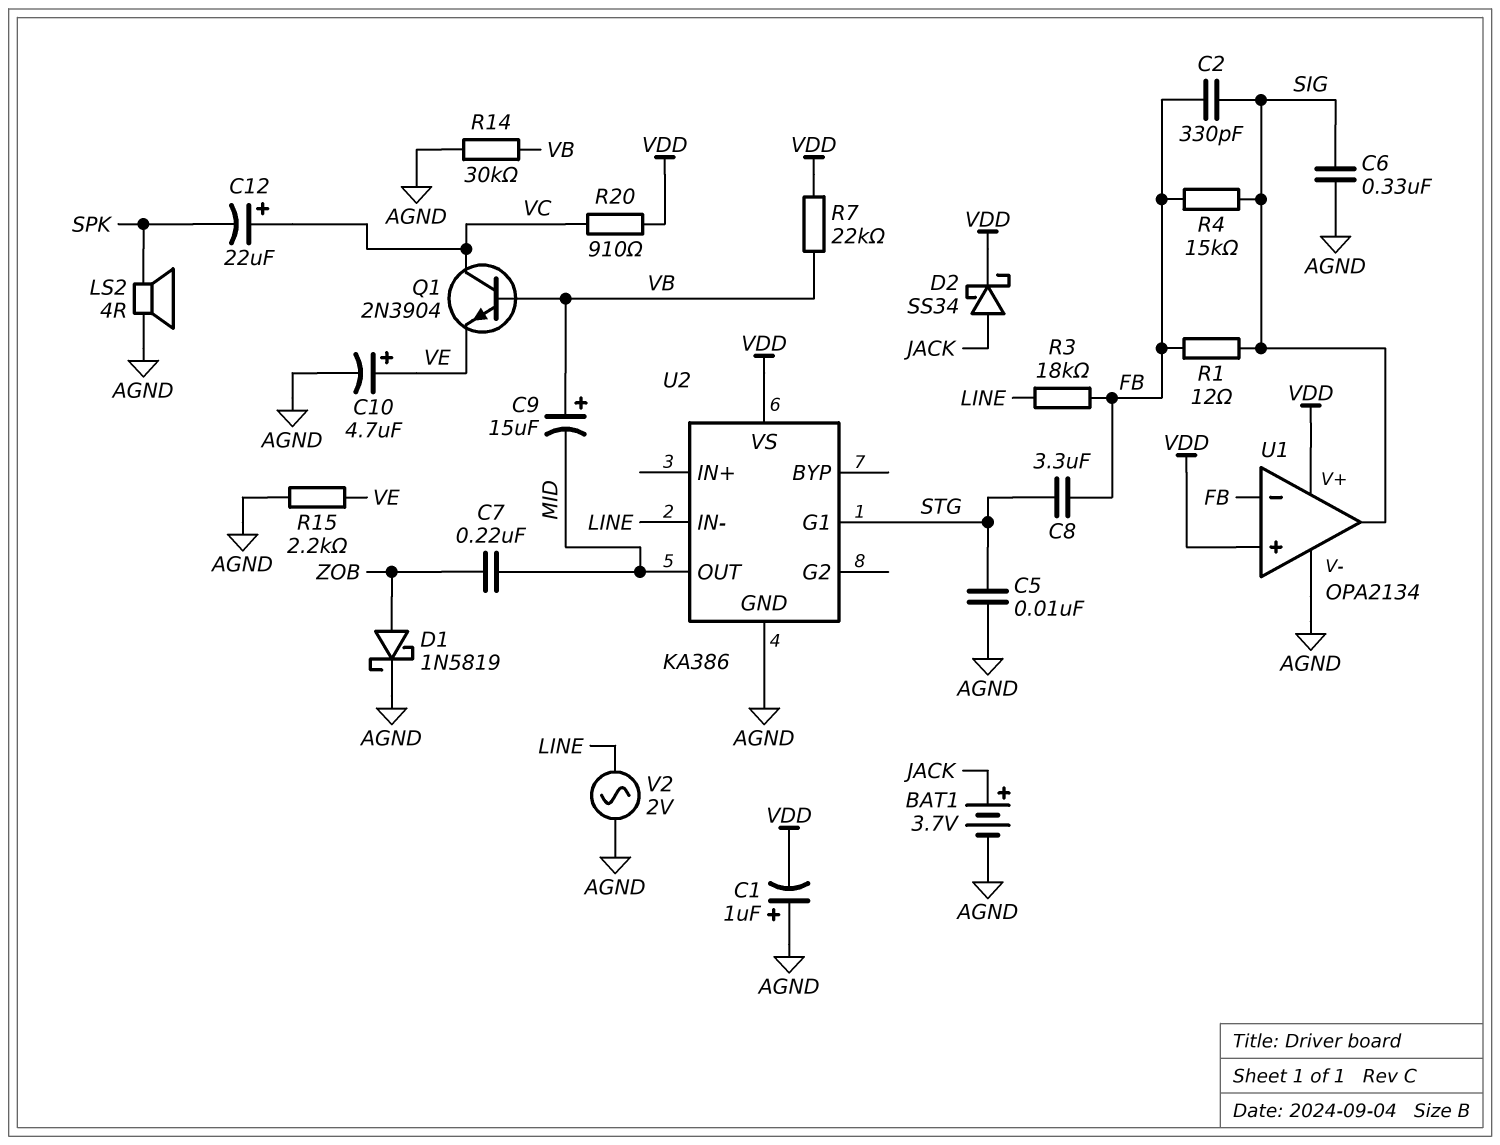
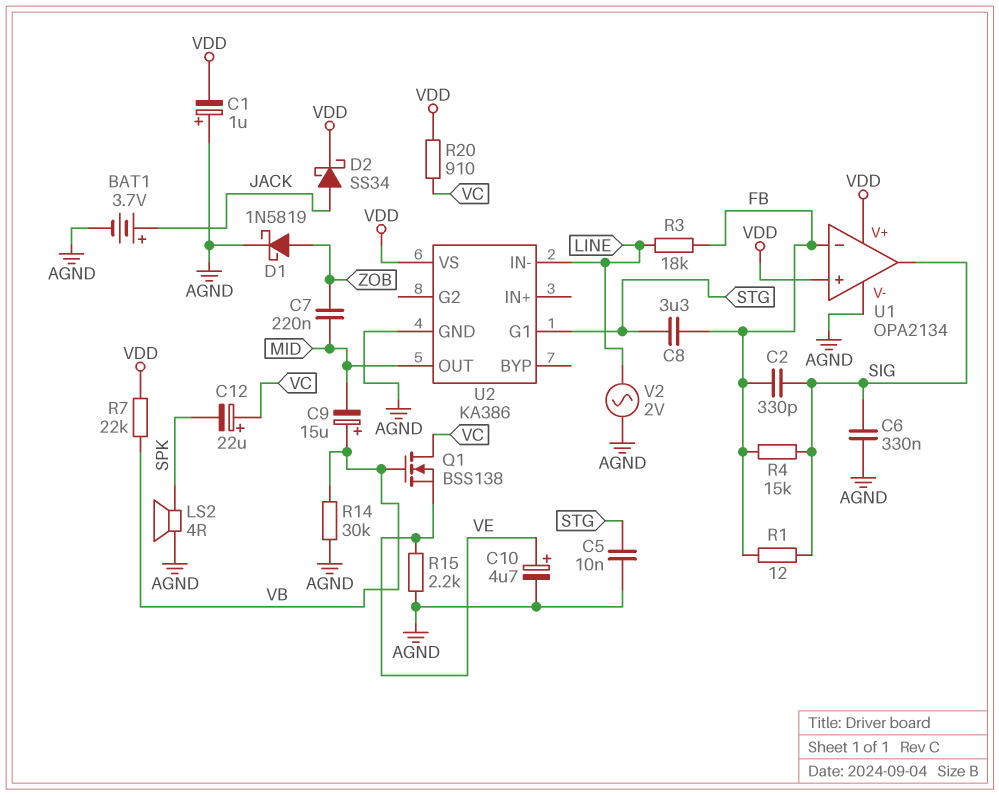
Q1: NPN 2N3904 (B VB, C VC, E VE) -> NMOS BSS138 (G VB, D VC, S VE)

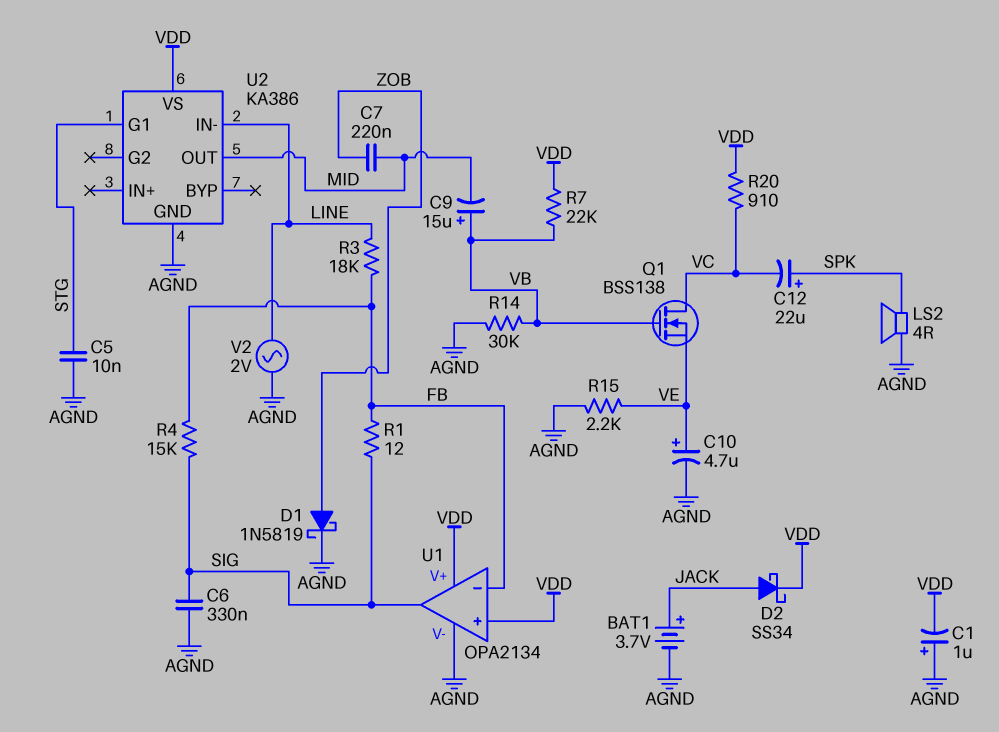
C2: 330pF (FB, SIG) -> none
C8: 3.3uF (FB, STG) -> none
C12: 22uF (plus VC, minus SPK) -> 22uF (plus SPK, minus VC)

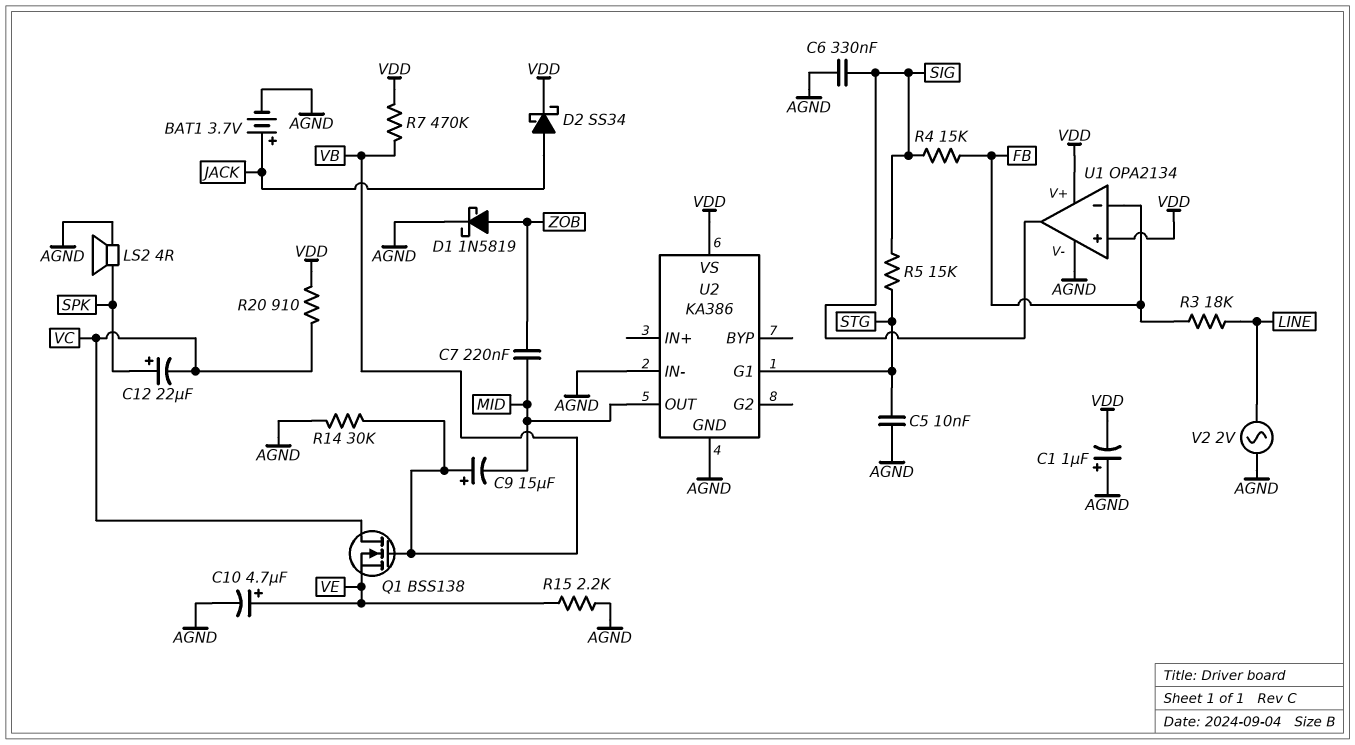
R1: 12 (FB, SIG) -> none
R5: none -> 15k (SIG, STG)
R7: 22k (VB, VDD) -> 470k (VB, VDD)
U2 pin IN-: LINE -> AGND

